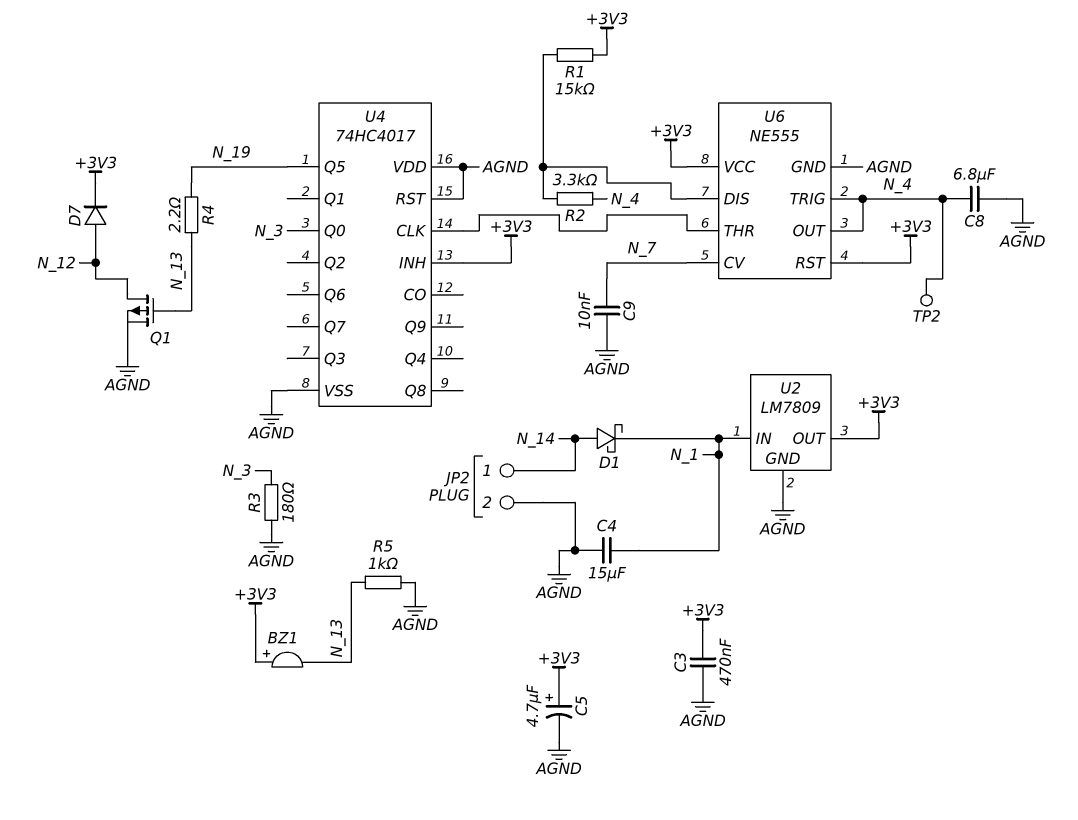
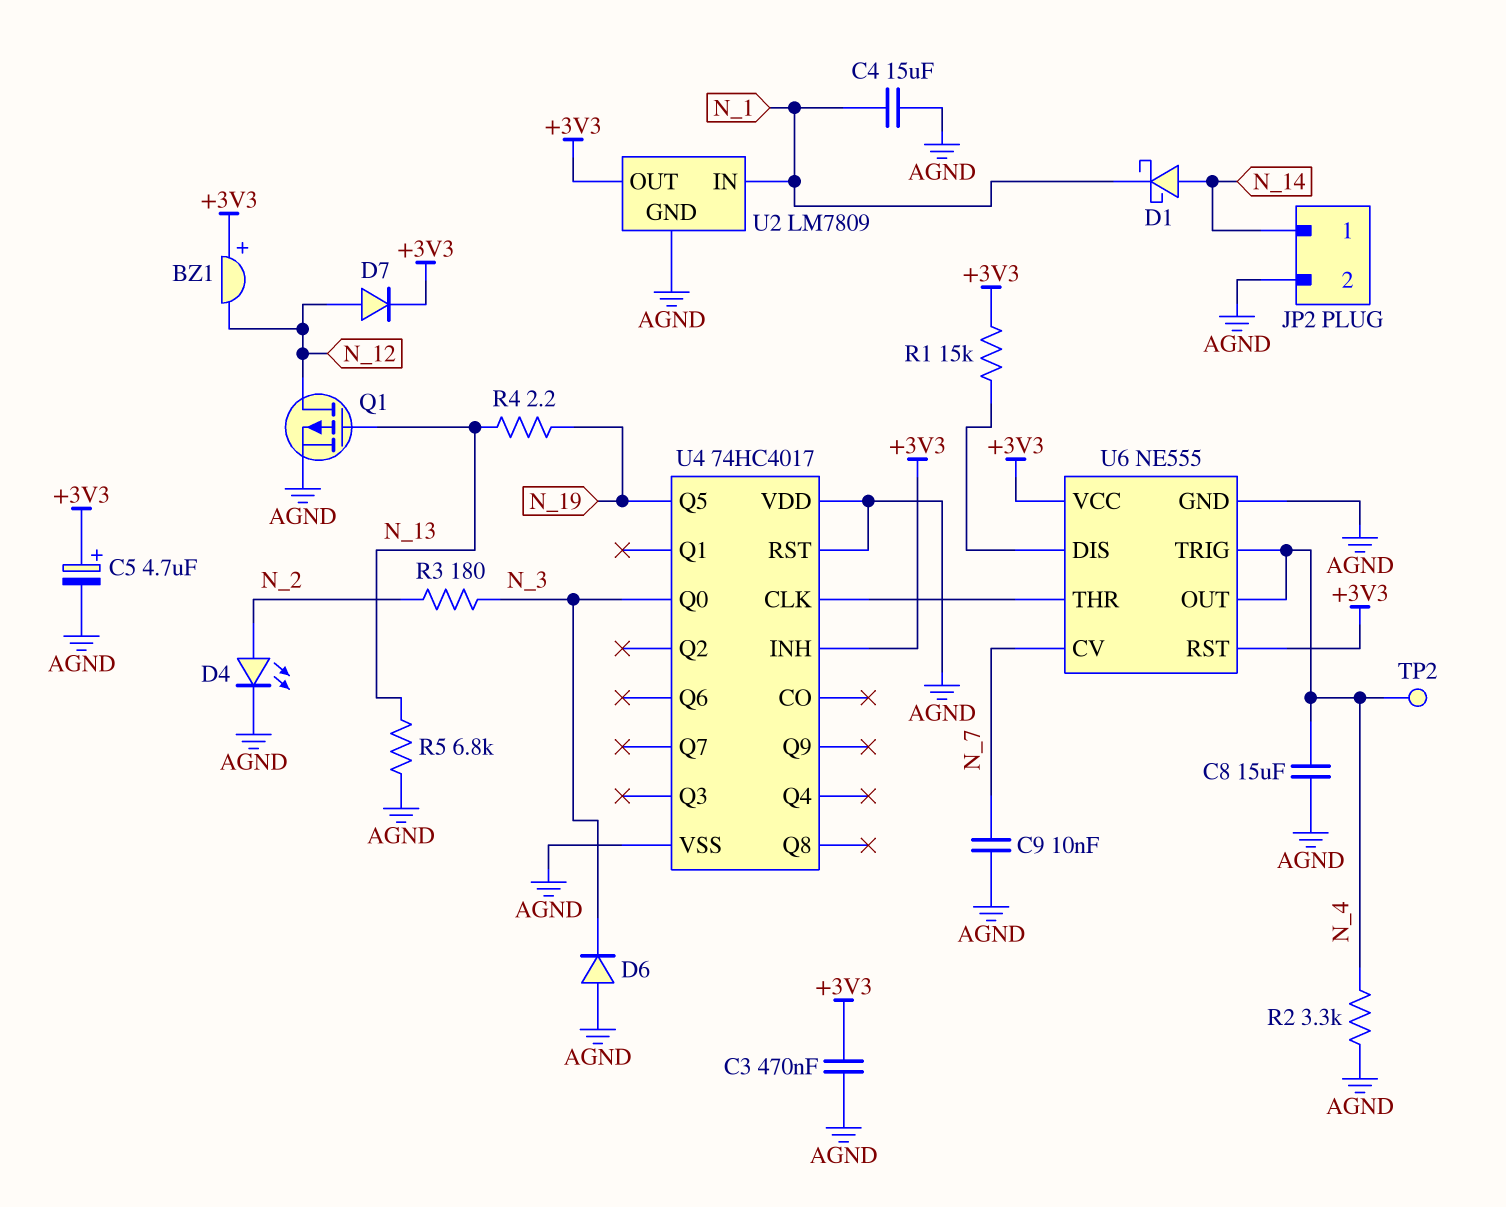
BZ1: buzzer (plus +3V3, minus N_13) -> buzzer (plus +3V3, minus N_12)
C8: 6.8uF (AGND, N_4) -> 15uF (AGND, N_4)
D4: none -> LED (A N_2, K AGND)
D6: none -> diode (A AGND, K N_3)
R2: 3.3k (N_4, U6/DIS) -> 3.3k (AGND, N_4)
R3: 180 (AGND, N_3) -> 180 (N_2, N_3)
R5: 1k (AGND, N_13) -> 6.8k (AGND, N_13)

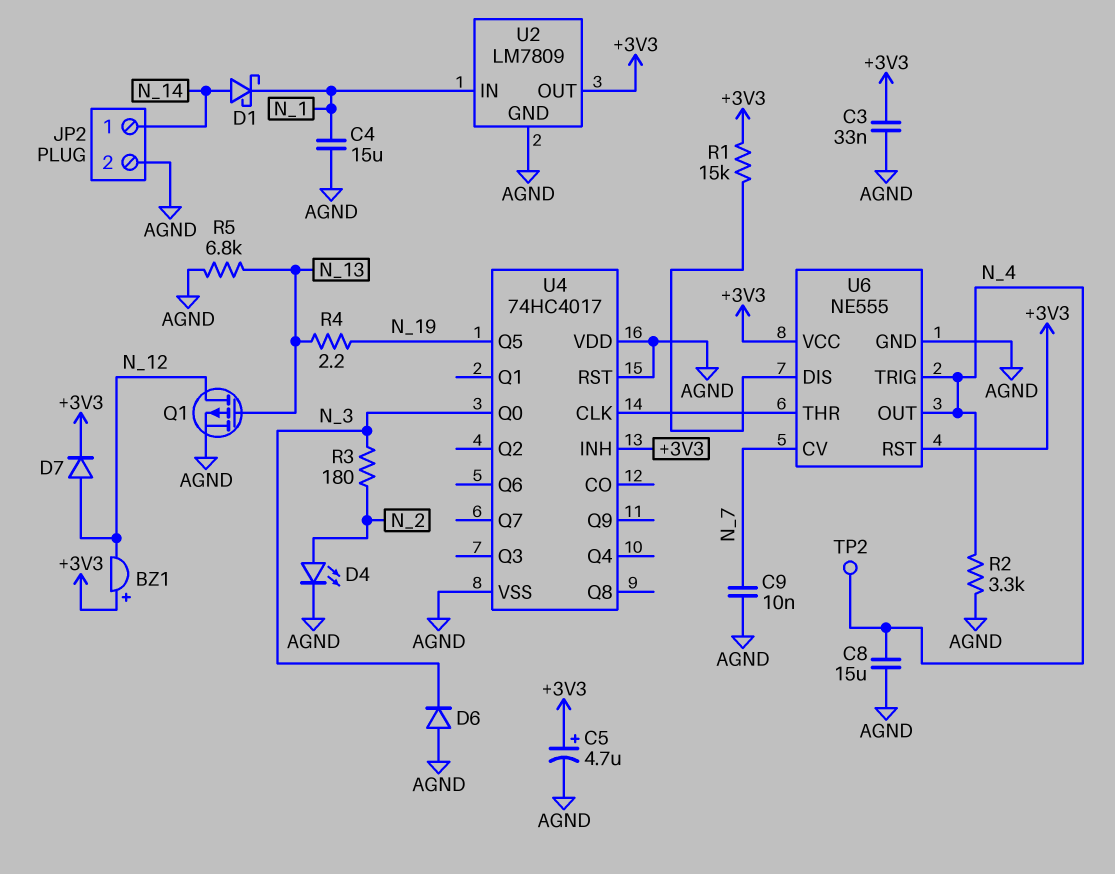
C3: 470nF (+3V3, AGND) -> 33nF (+3V3, AGND)

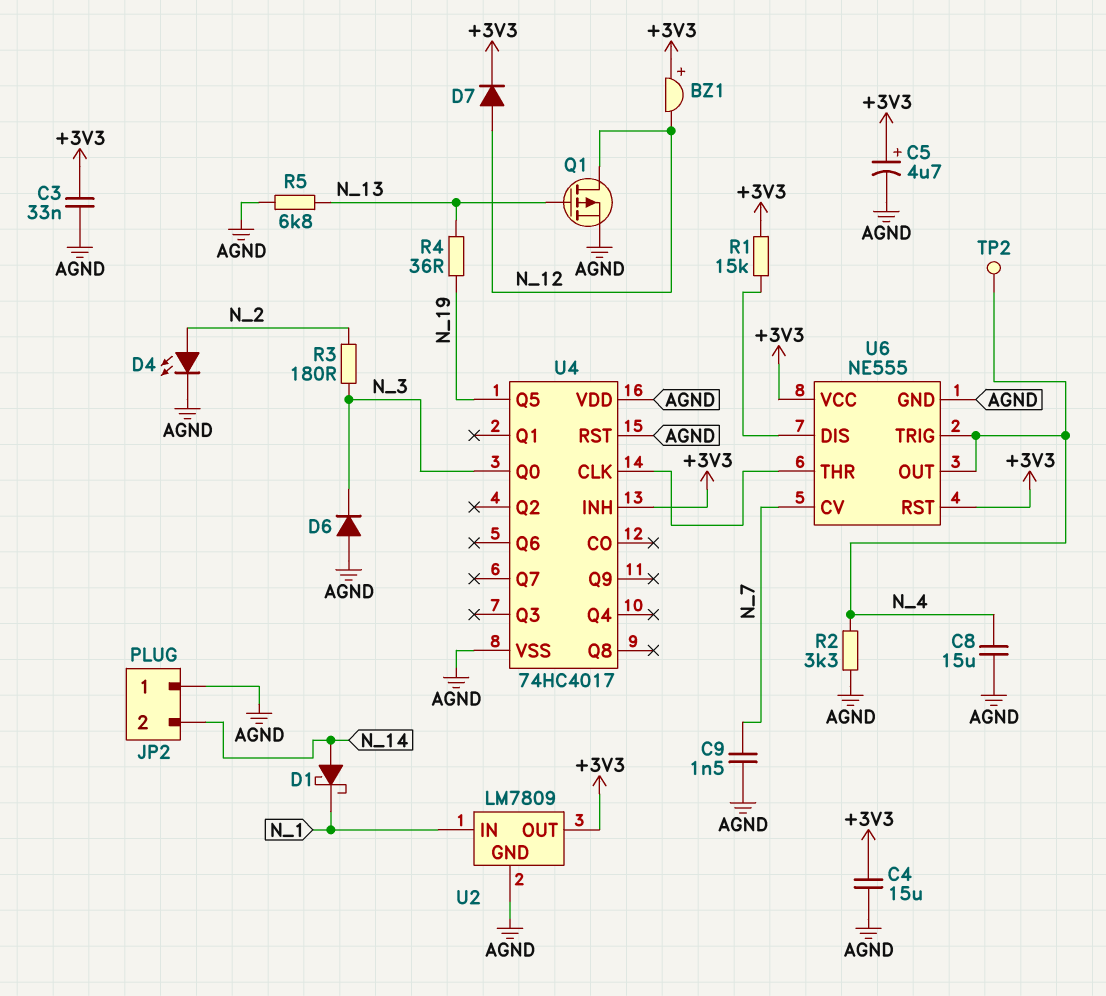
C4: 15uF (AGND, N_1) -> 15uF (+3V3, AGND)
C9: 10nF (AGND, N_7) -> 1.5nF (AGND, N_7)
JP2 pin 1: N_14 -> AGND
JP2 pin 2: AGND -> N_14
R4: 2.2 (N_13, N_19) -> 36 (N_13, N_19)

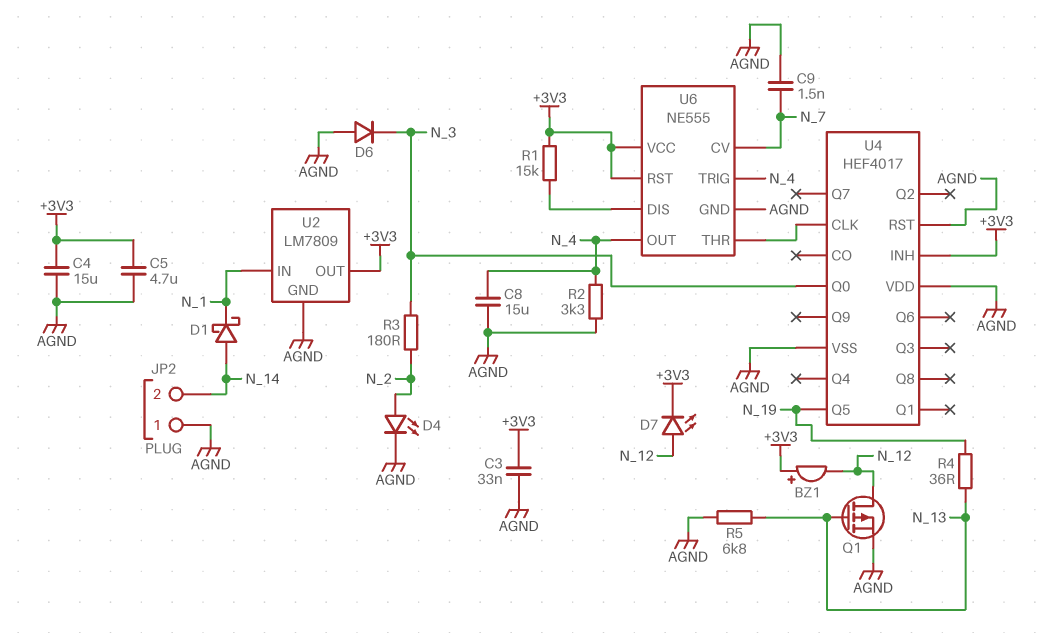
C5: 4.7uF (plus +3V3, minus AGND) -> 4.7uF (+3V3, AGND)
D7: diode (A N_12, K +3V3) -> LED (A N_12, K +3V3)
TP2: test point (N_4) -> none
U4: 74HC4017 -> HEF4017

